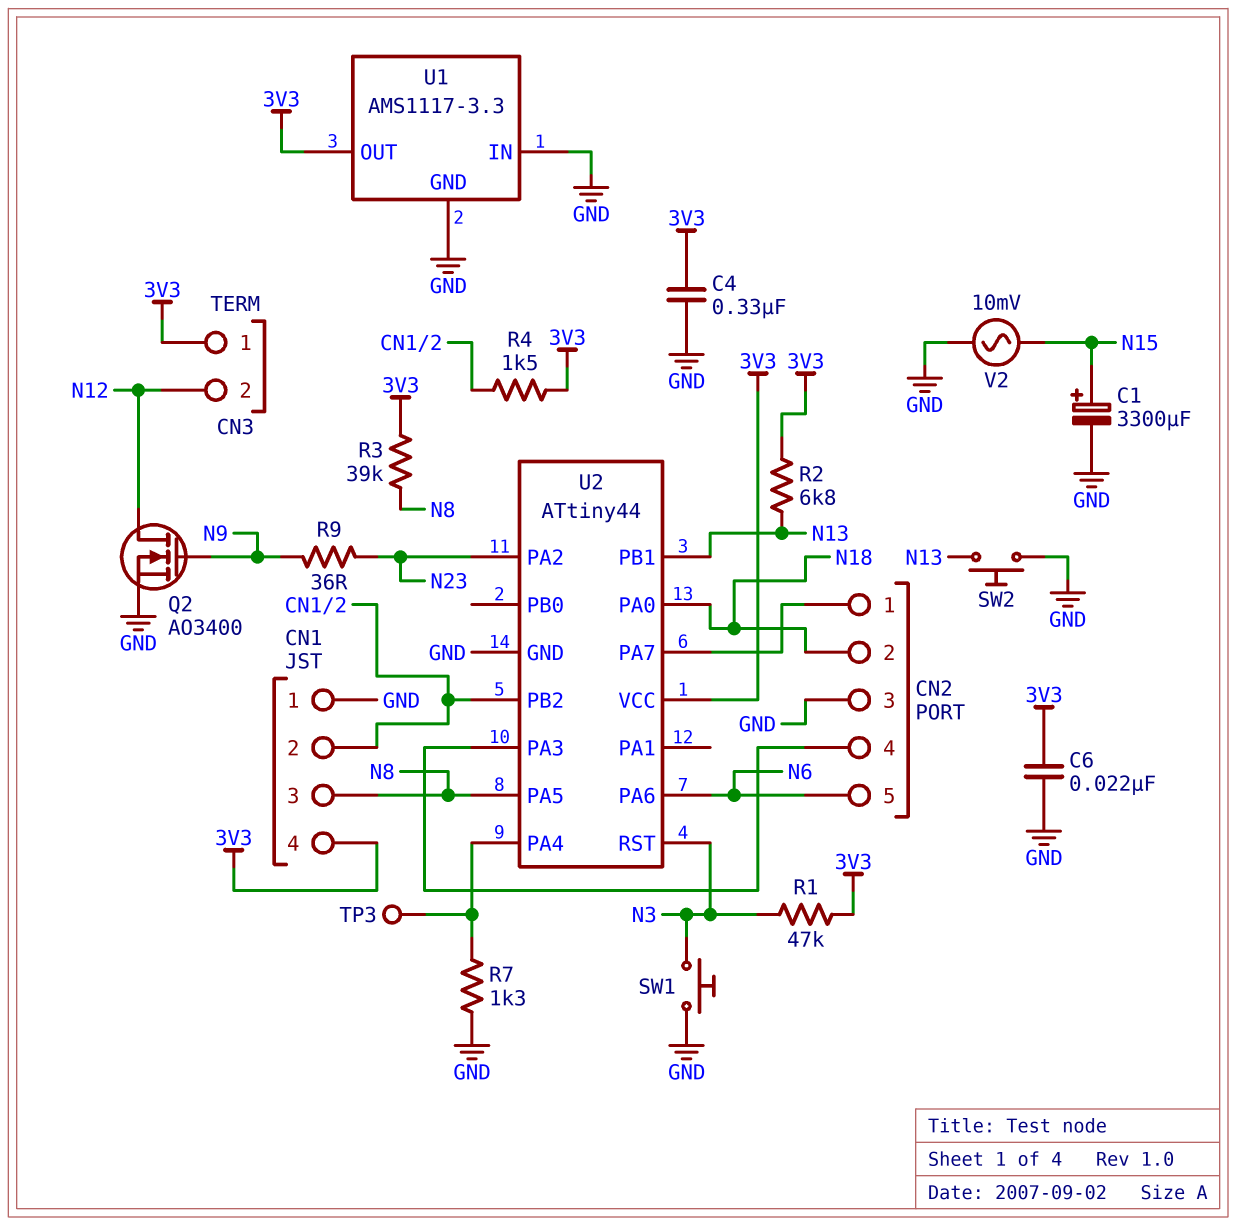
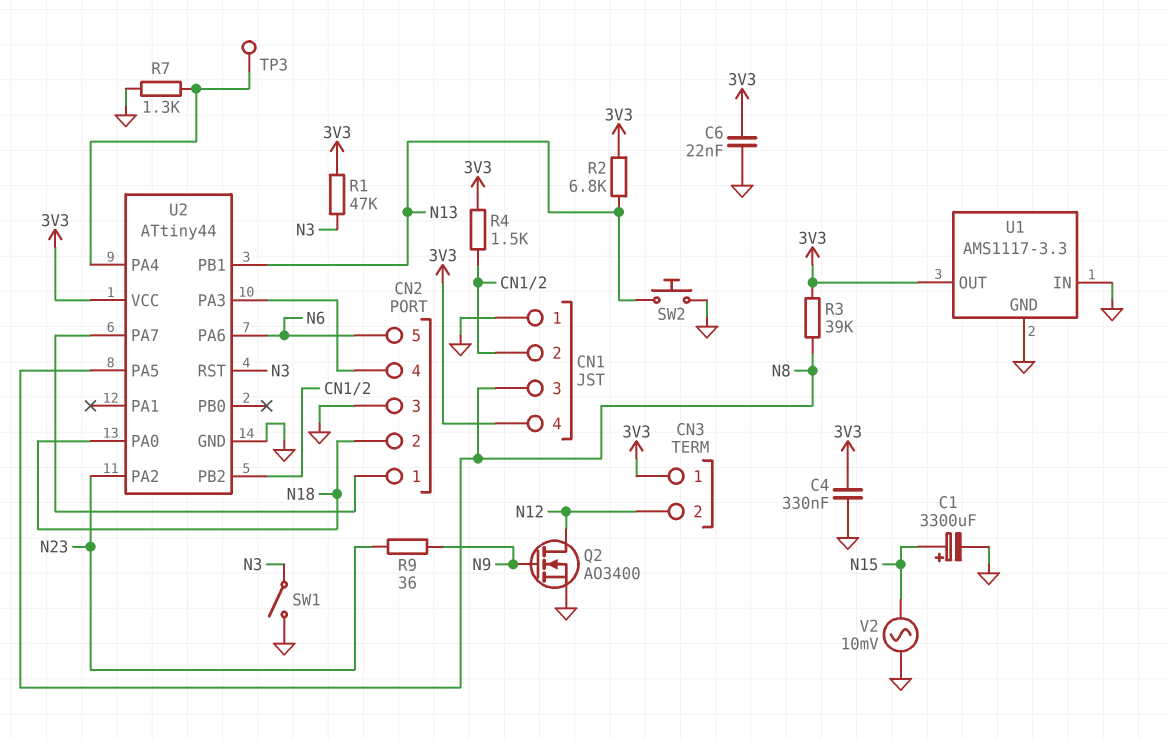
SW1: button (GND, N3) -> switch (GND, N3)

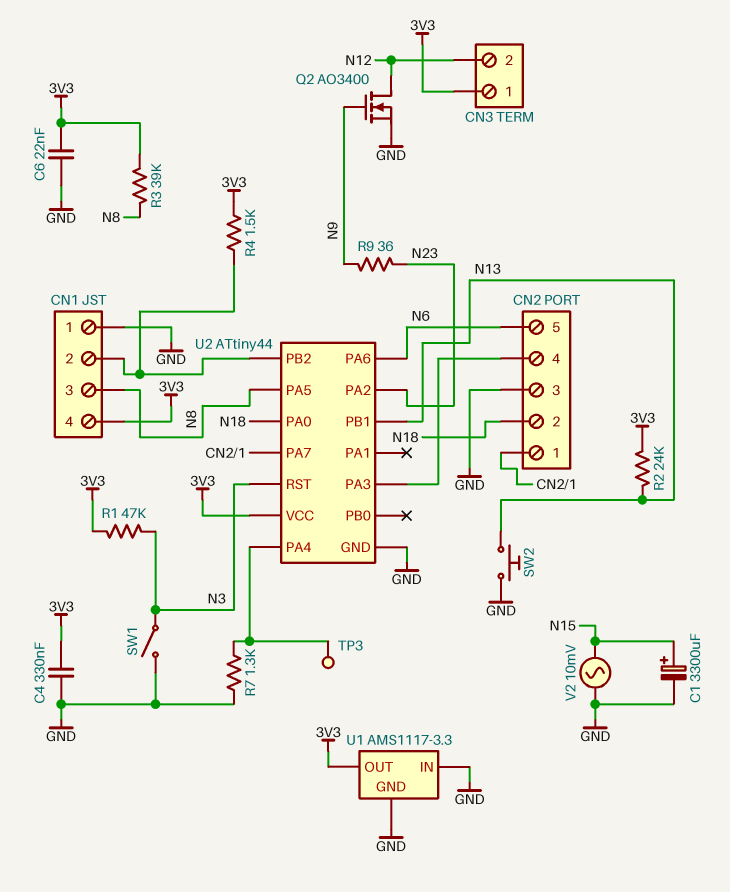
R2: 6.8k (3V3, N13) -> 24k (3V3, N13)

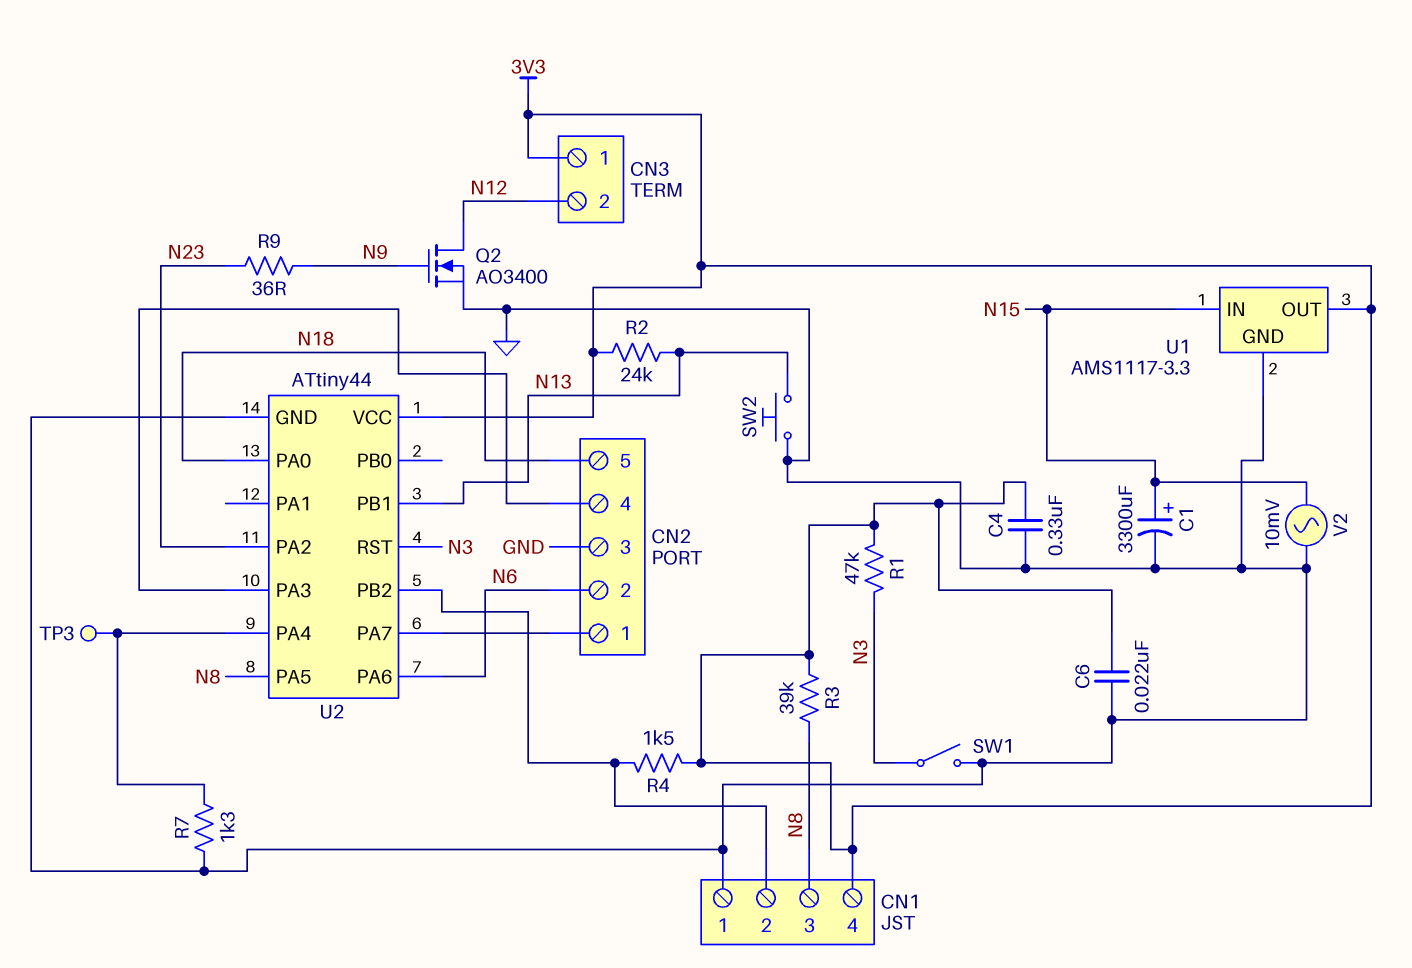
CN2 pin 2: N18 -> N6
CN2 pin 5: N6 -> N18
U1 pin IN: GND -> N15

